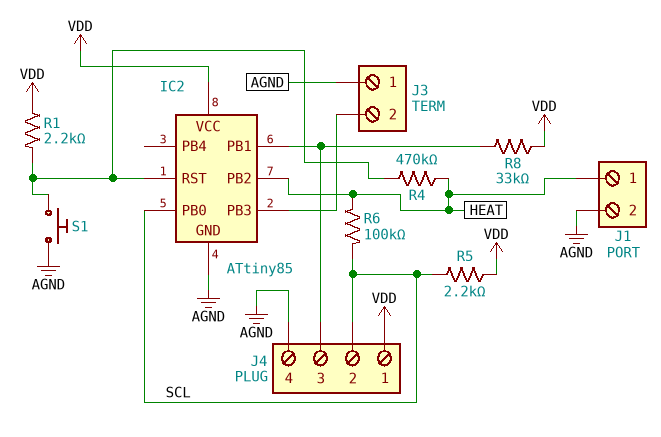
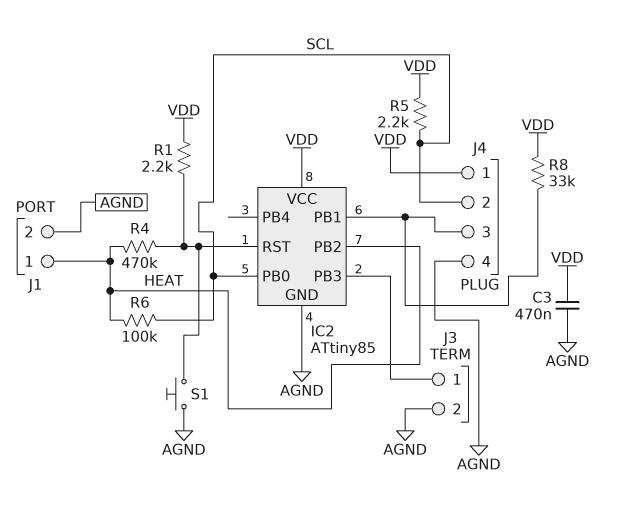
C3: none -> 470nF (AGND, VDD)
J3 pin 1: AGND -> IC2/PB3
J3 pin 2: IC2/PB3 -> AGND

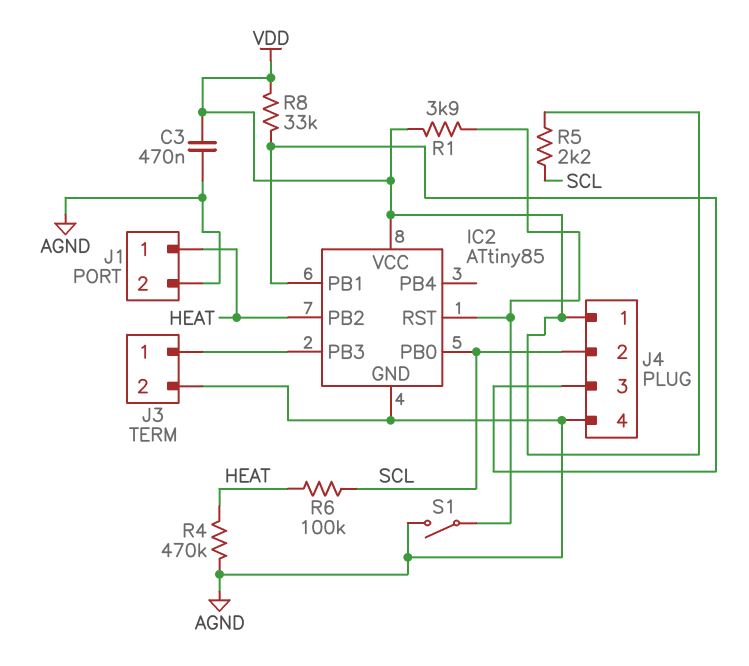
R1: 2.2k (IC2/RST, VDD) -> 3.9k (IC2/RST, VDD)
R4: 470k (HEAT, IC2/RST) -> 470k (AGND, HEAT)
S1: button (AGND, IC2/RST) -> switch (AGND, IC2/RST)

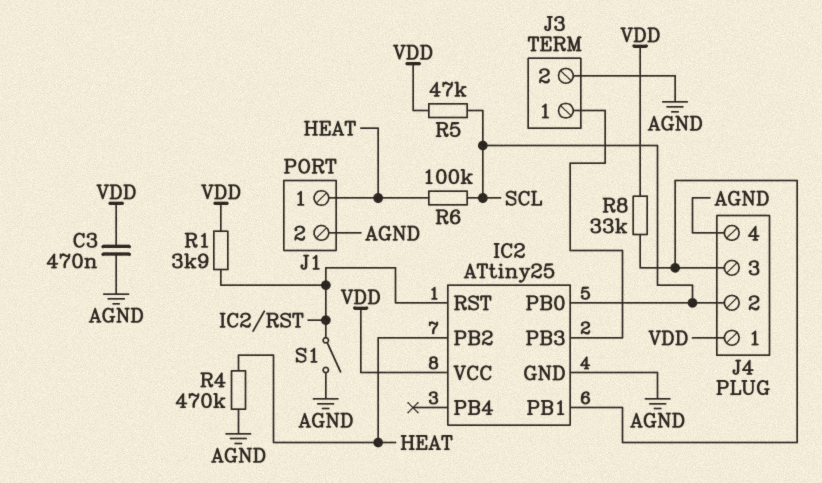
IC2: ATtiny85 -> ATtiny25
R5: 2.2k (SCL, VDD) -> 47k (SCL, VDD)

